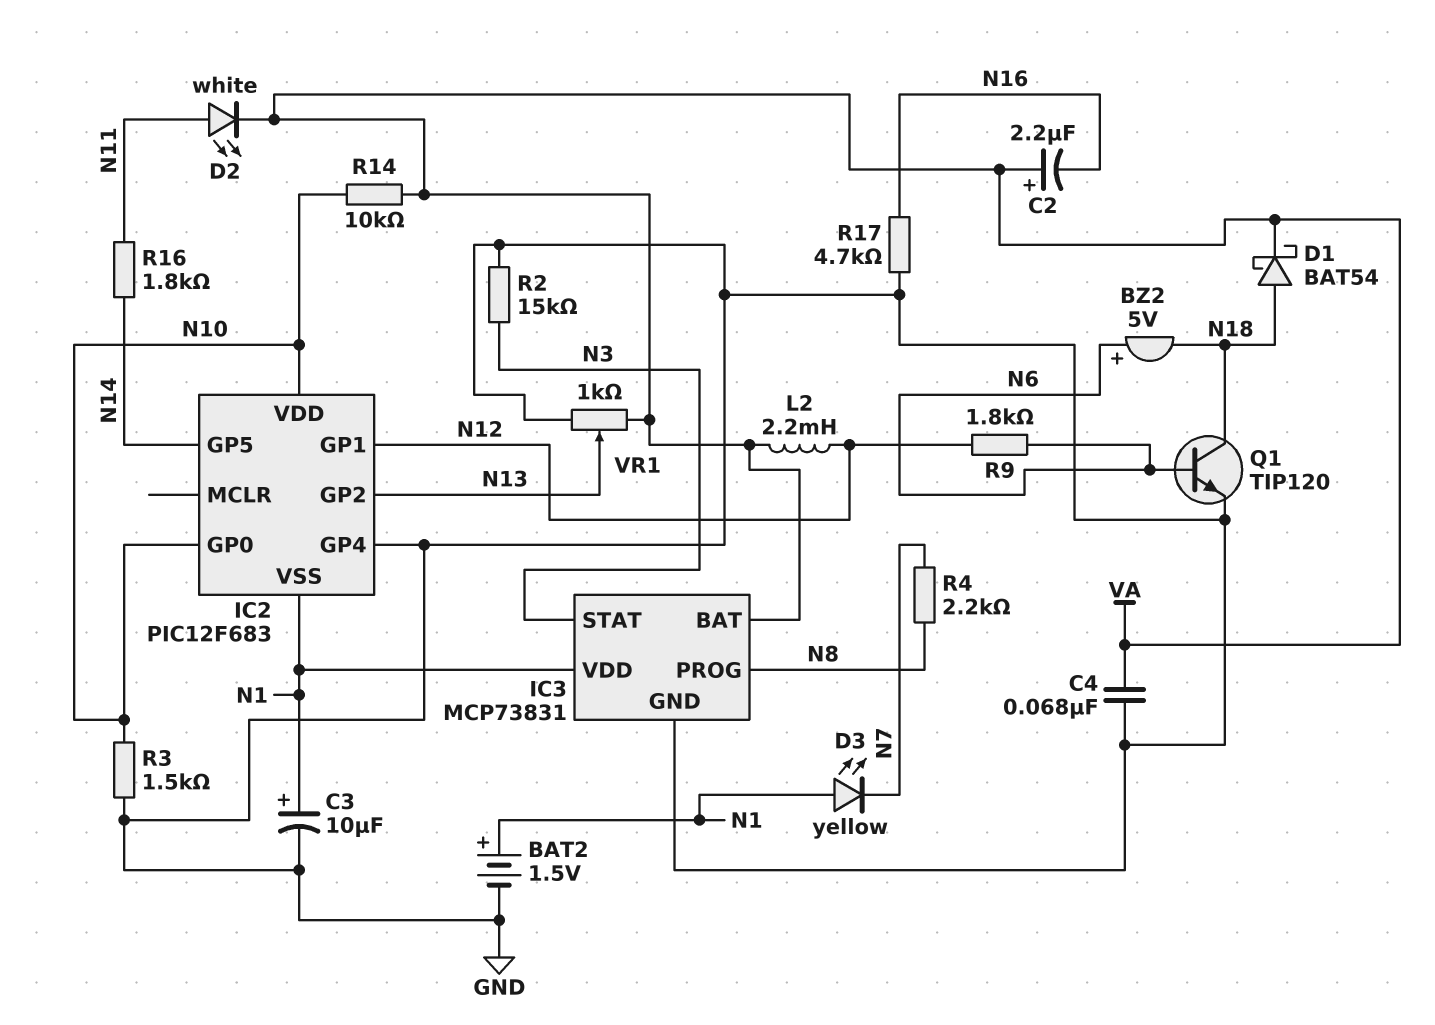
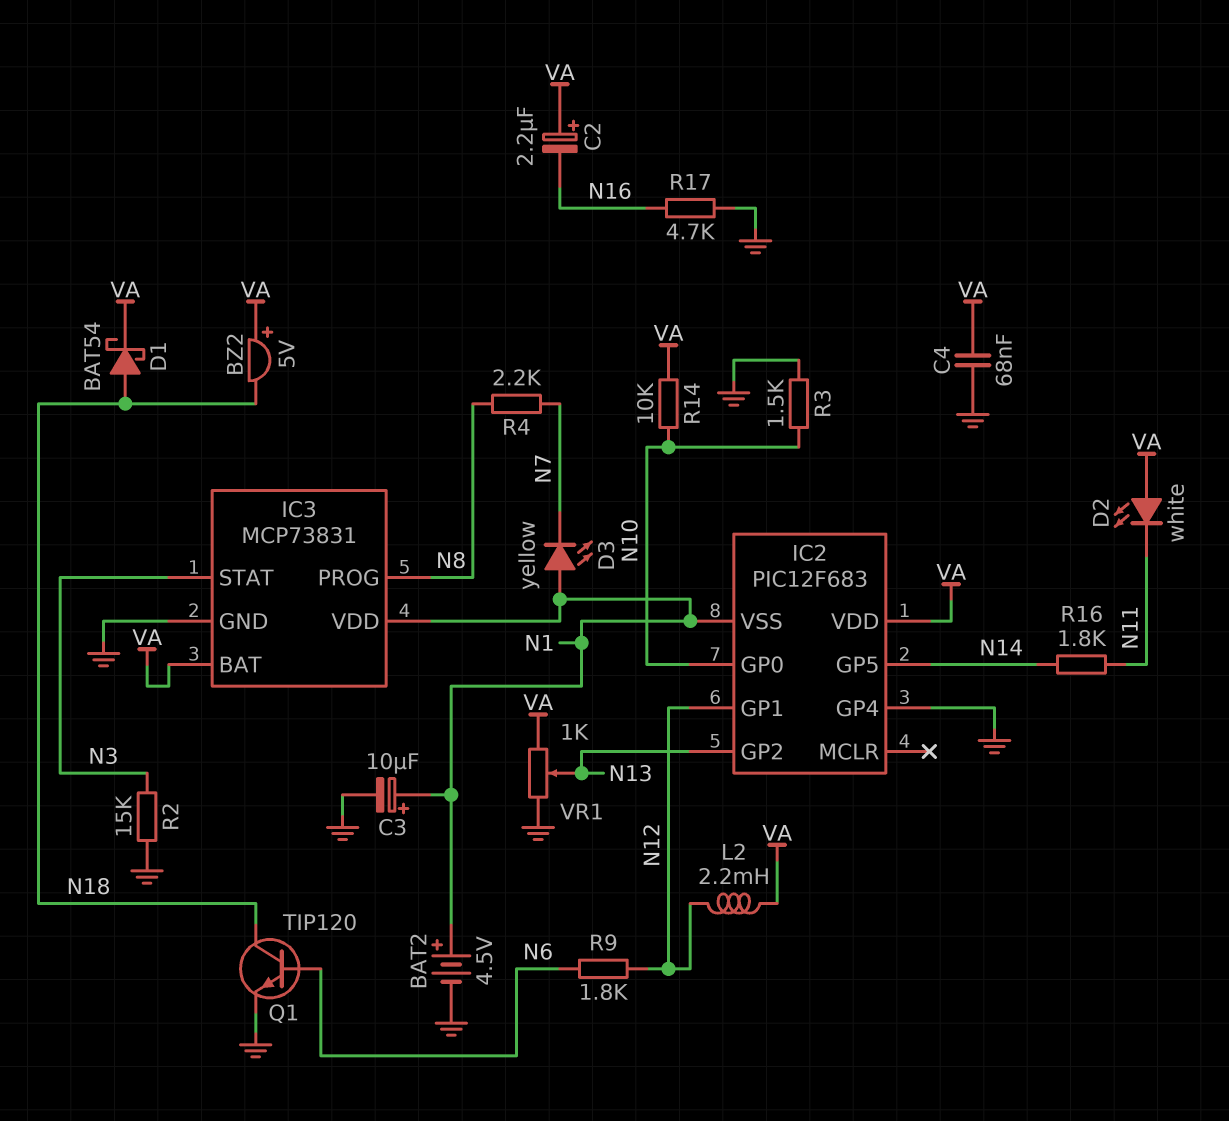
BAT2: 1.5V (plus N1, minus GND) -> 4.5V (plus N1, minus GND)
BZ2: buzzer 5V (plus N6, minus N18) -> buzzer 5V (plus VA, minus N18)
D2: LED white (A N11, K VA) -> LED white (A VA, K N11)
IC2 pin VDD: N10 -> VA

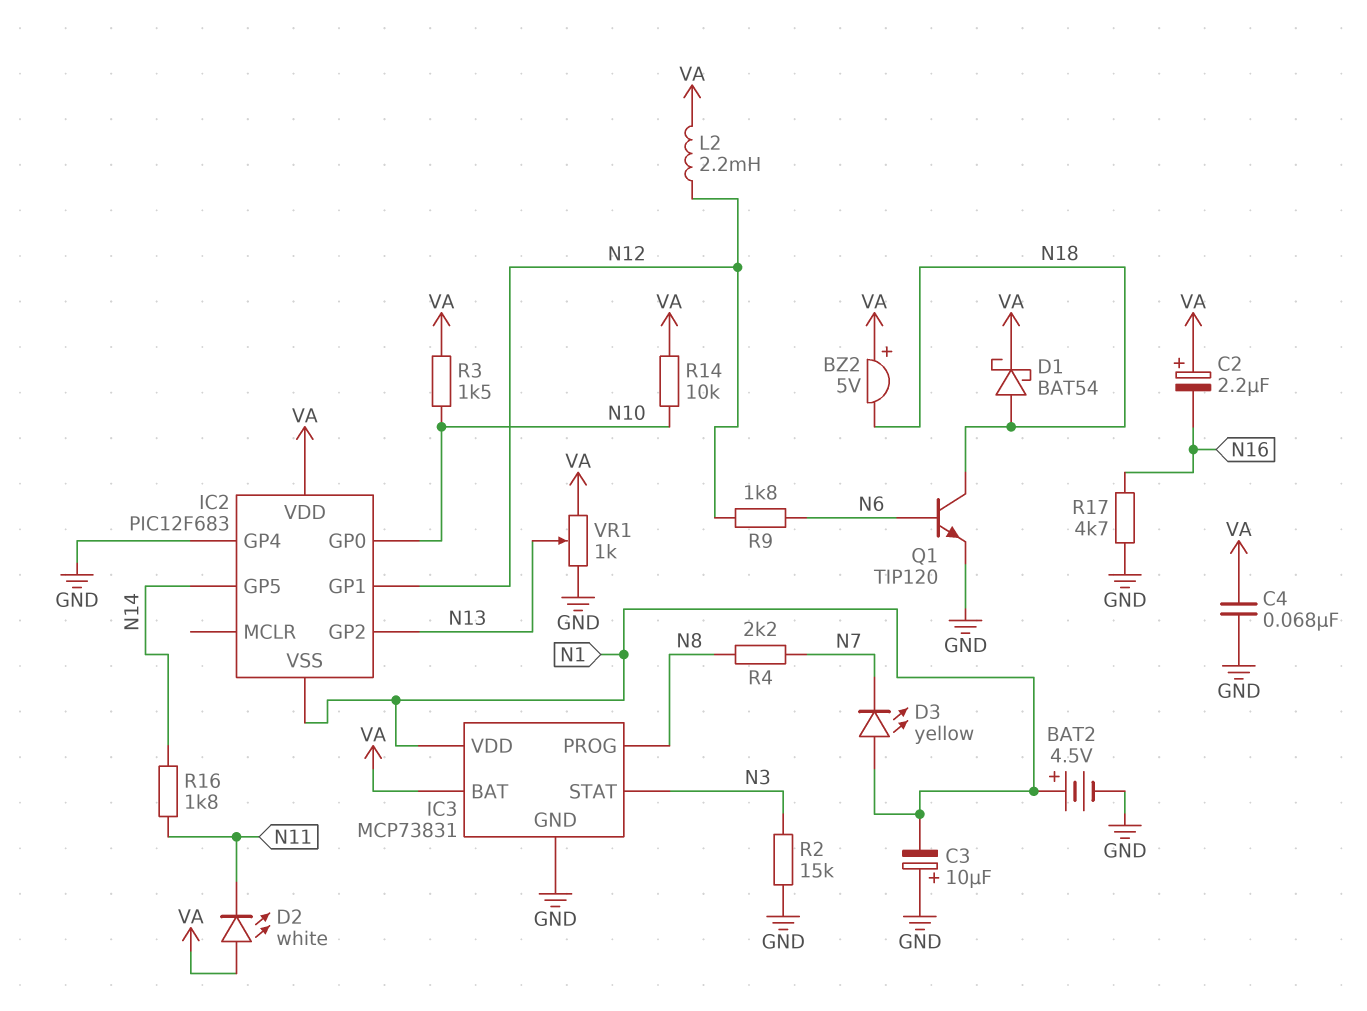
C3: 10uF (plus N1, minus GND) -> 10uF (plus GND, minus N1)
R3: 1.5k (GND, N10) -> 1.5k (N10, VA)

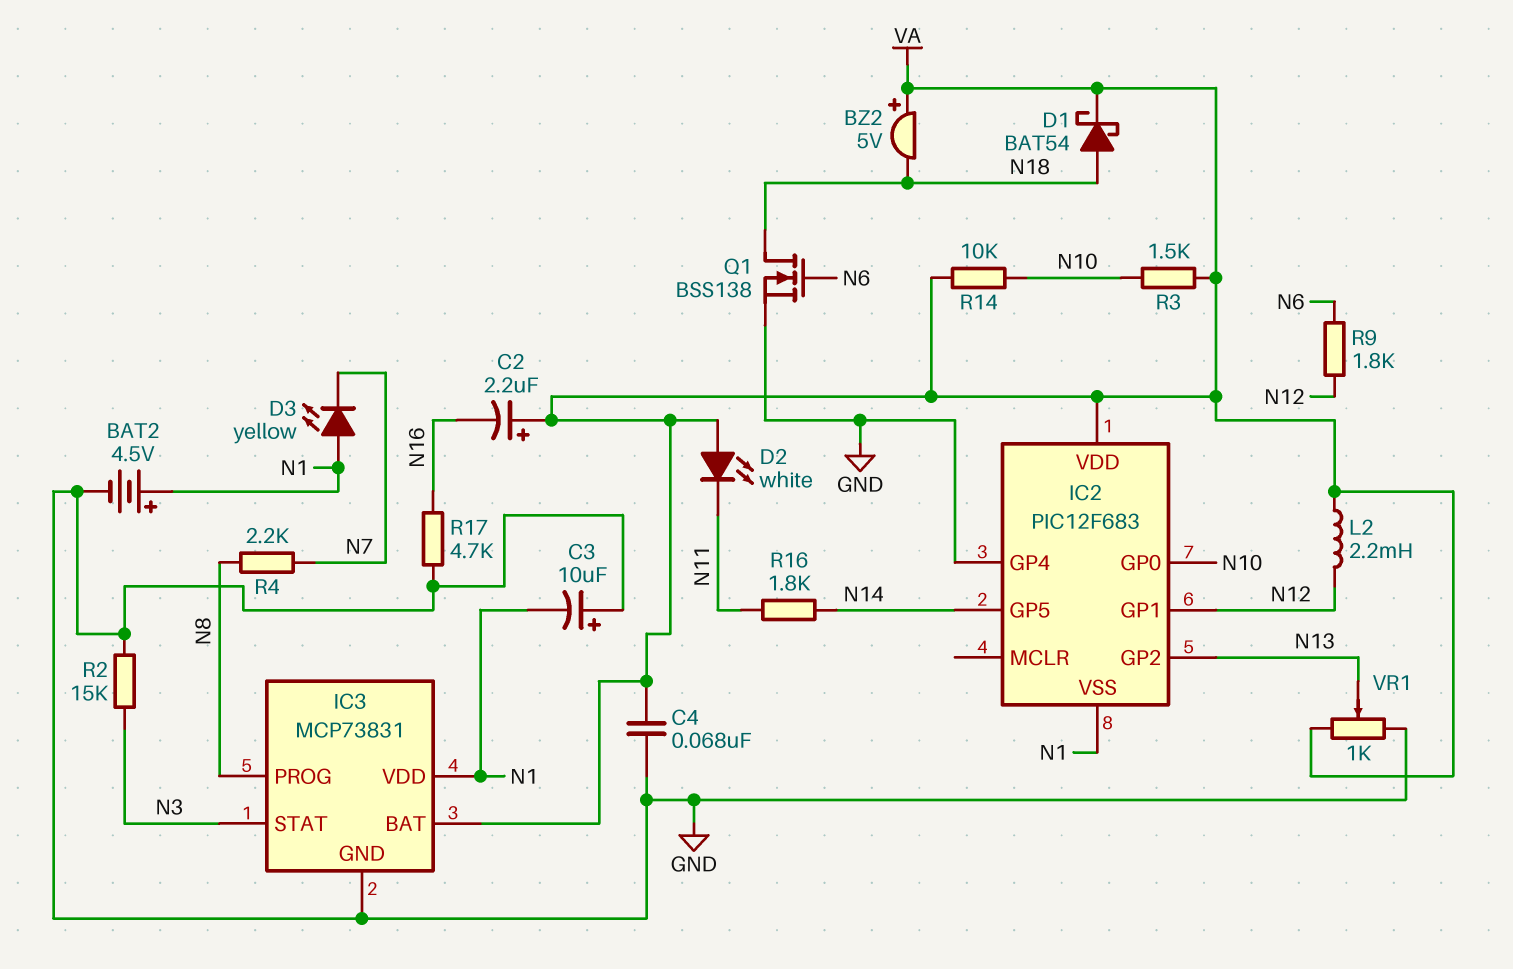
Q1: NPN TIP120 (B N6, C N18, E GND) -> NMOS BSS138 (G N6, D N18, S GND)

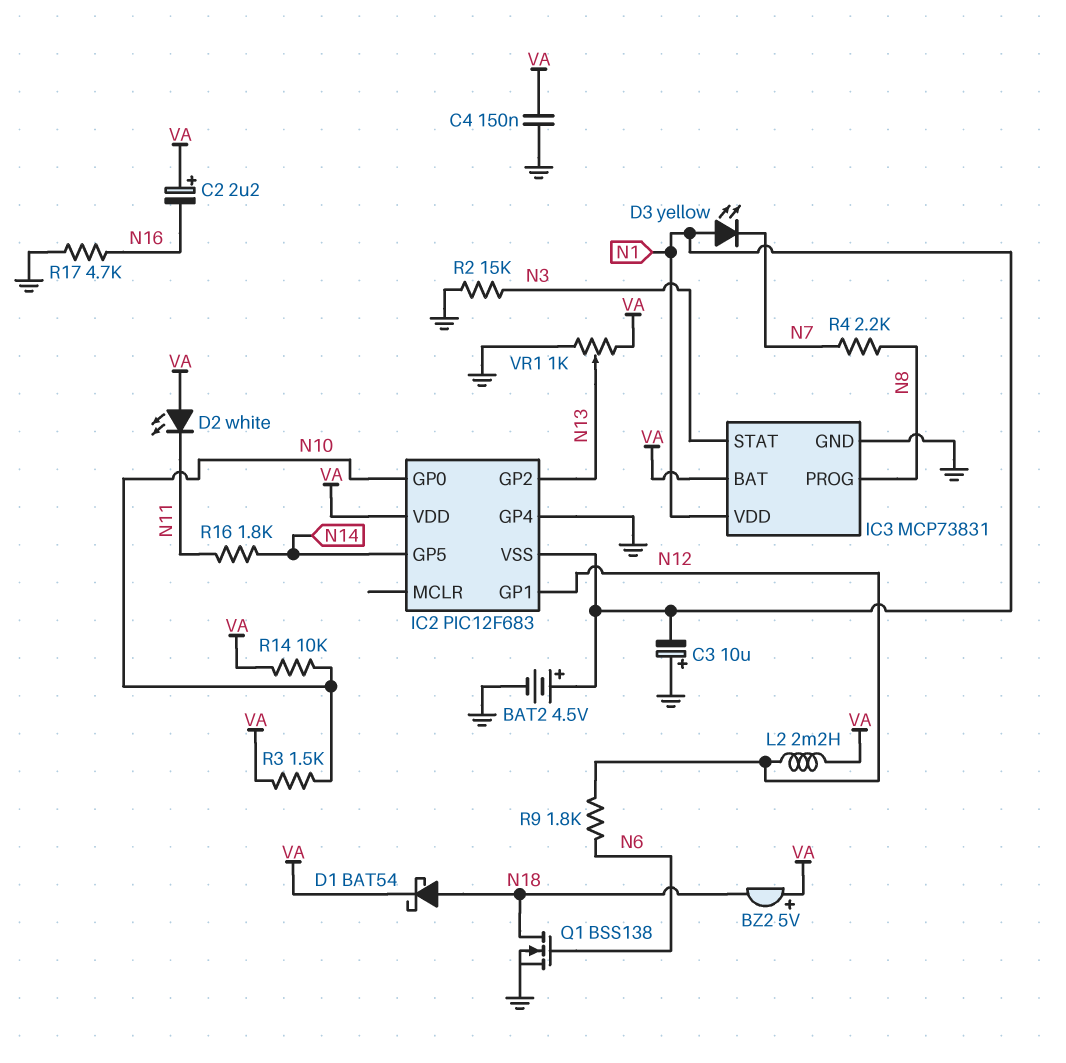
C4: 68nF (GND, VA) -> 150nF (GND, VA)

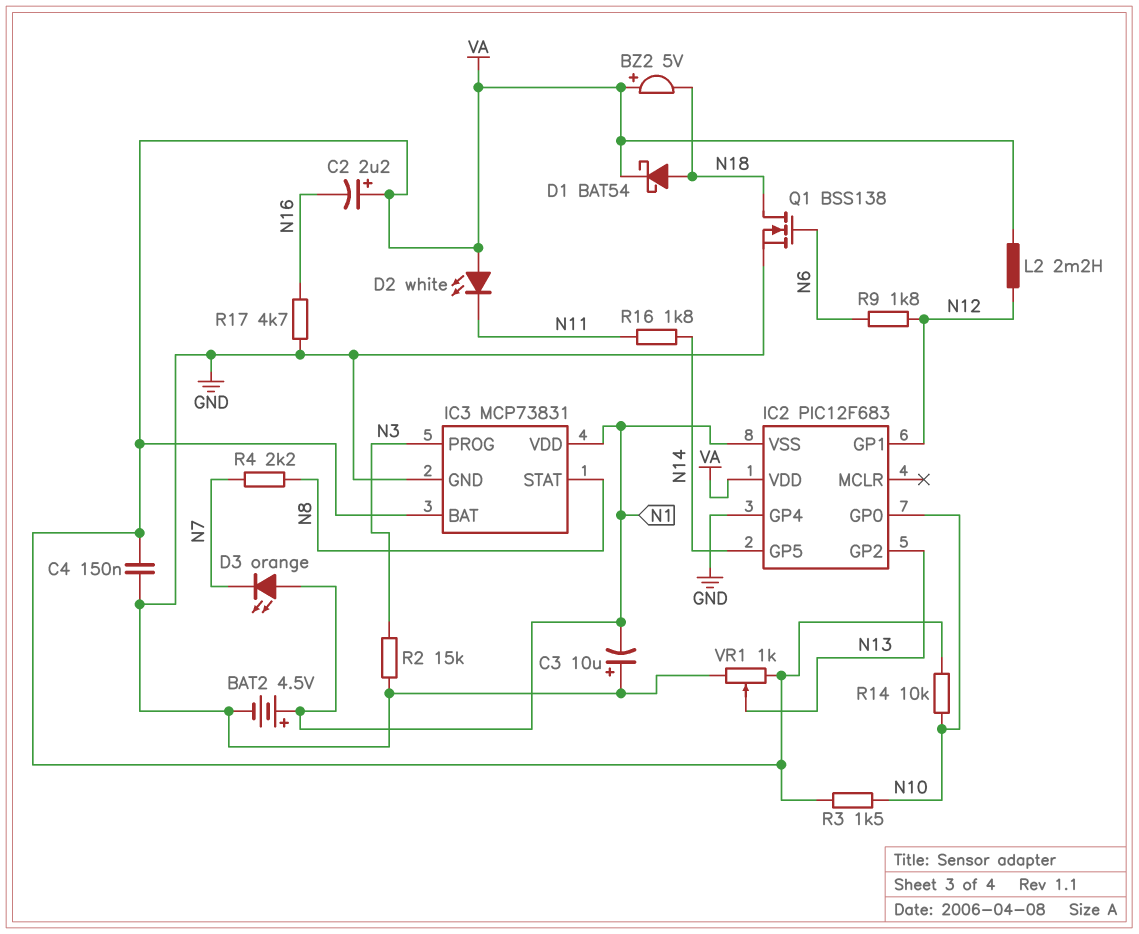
D3: LED yellow (A N1, K N7) -> LED orange (A N1, K N7)
IC3 pin PROG: N8 -> N3
IC3 pin STAT: N3 -> N8

